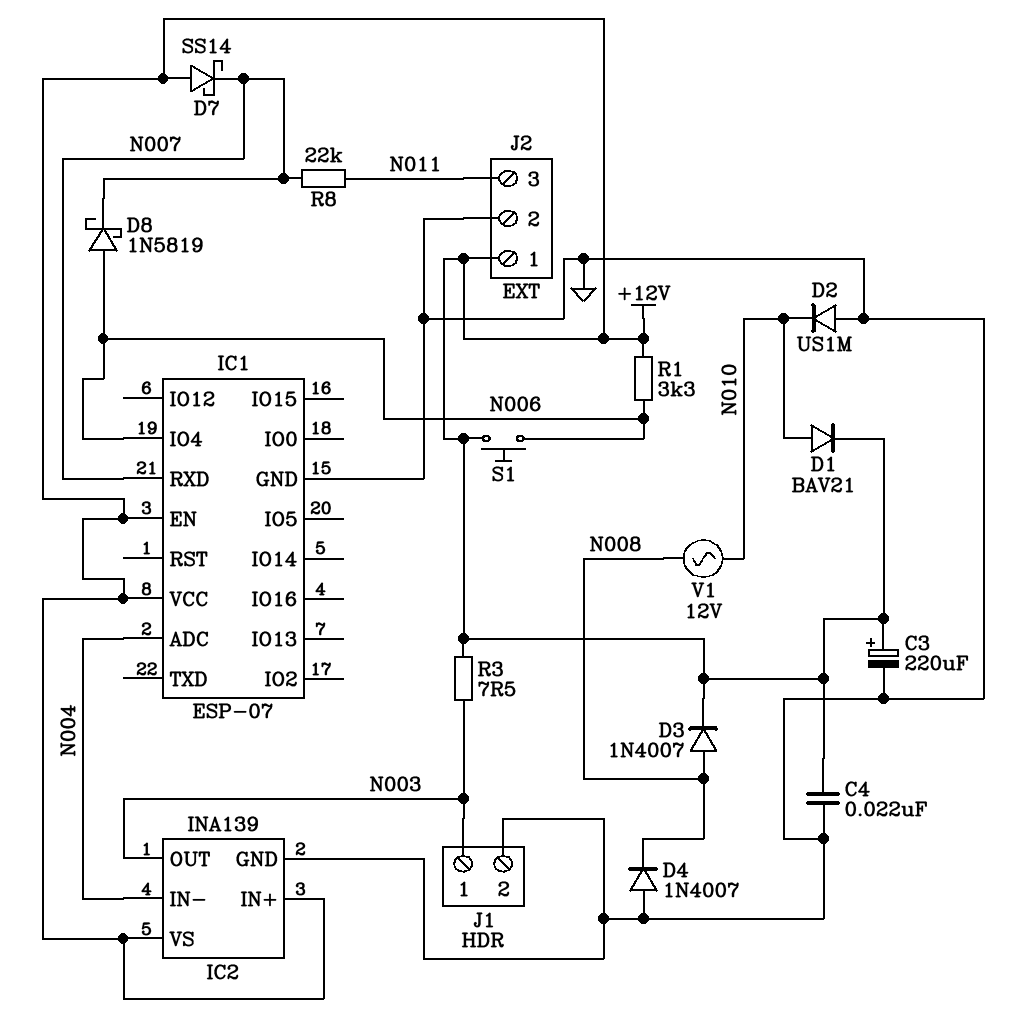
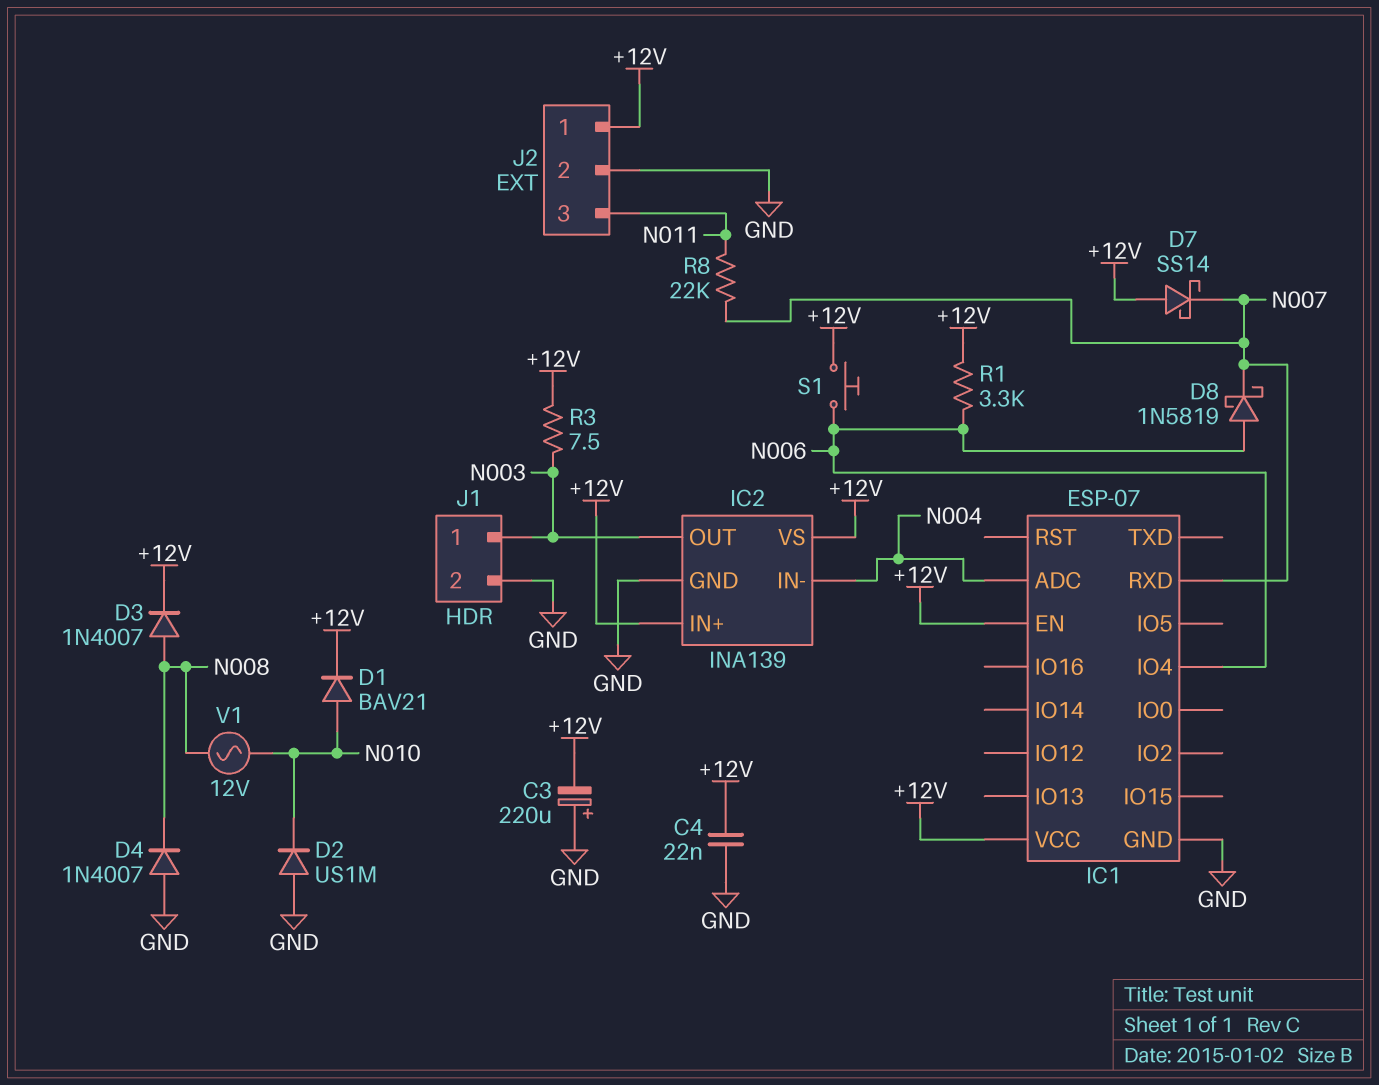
C3: 220uF (plus +12V, minus GND) -> 220uF (plus GND, minus +12V)

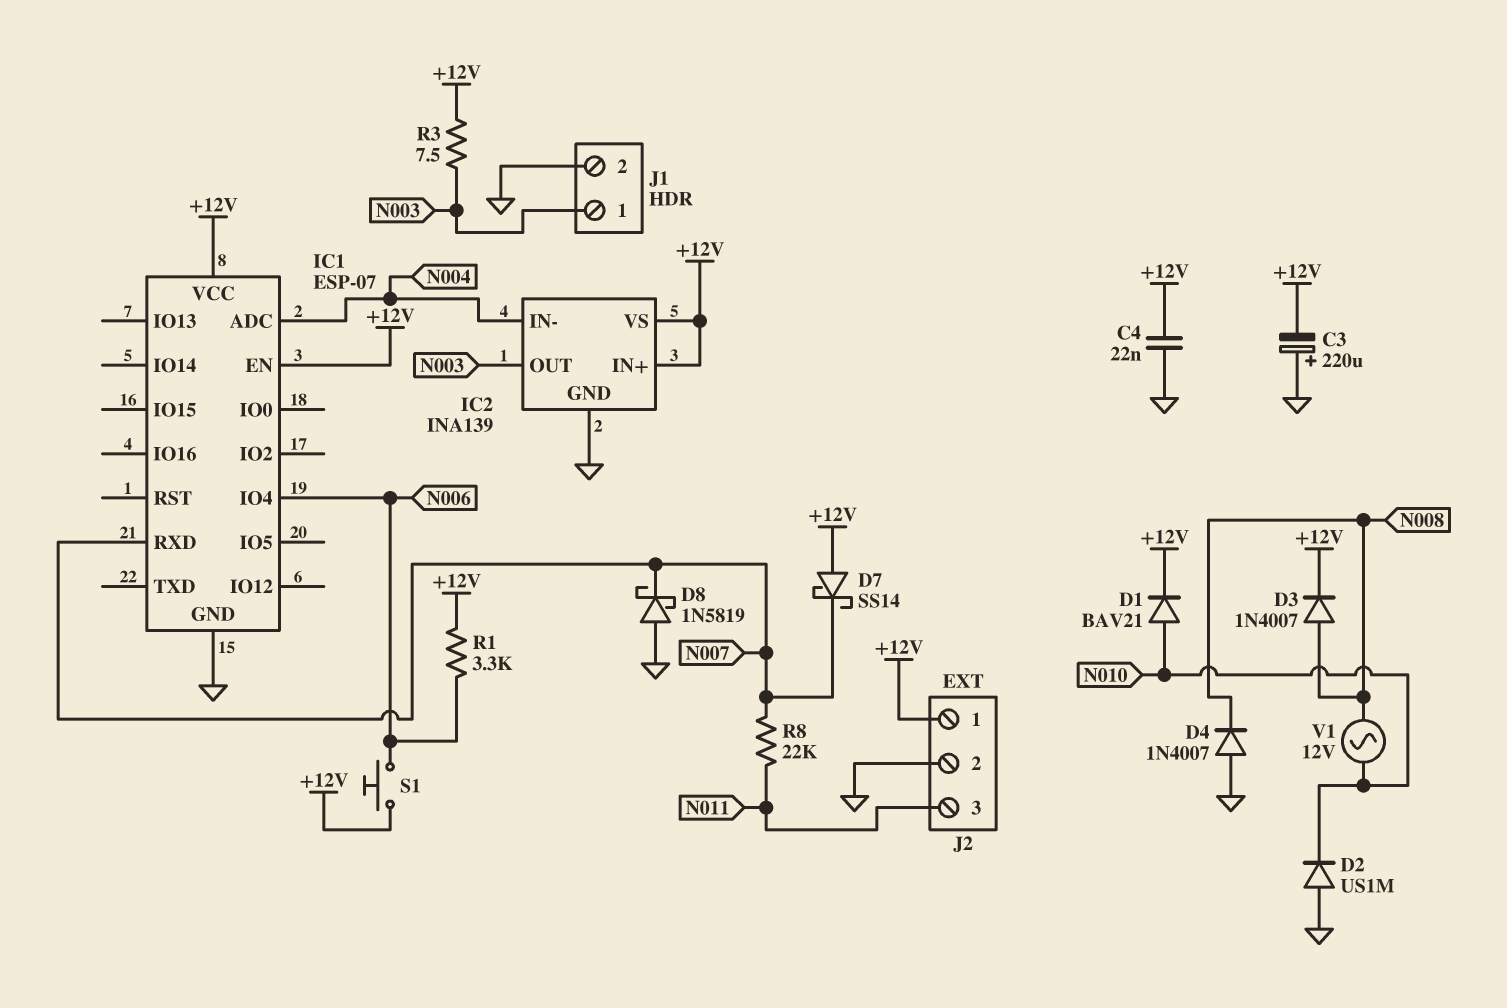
D8: schottky 1N5819 (A N006, K N007) -> schottky 1N5819 (A GND, K N007)

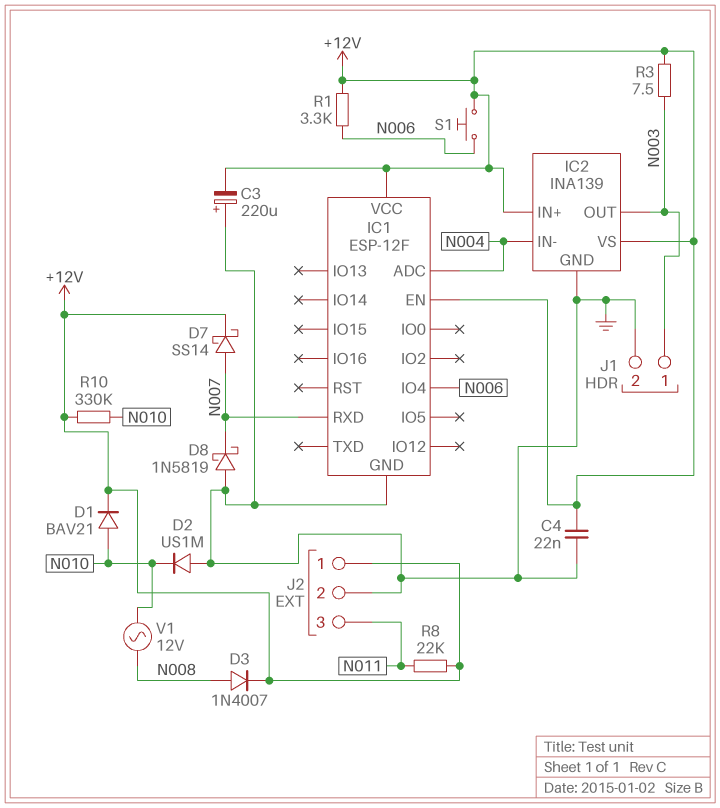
D4: diode 1N4007 (A GND, K N008) -> none
D7: schottky SS14 (A +12V, K N007) -> schottky SS14 (A N007, K +12V)
IC1: ESP-07 -> ESP-12F
R8: 22k (N007, N011) -> 22k (+12V, N011)
R10: none -> 330k (+12V, N010)

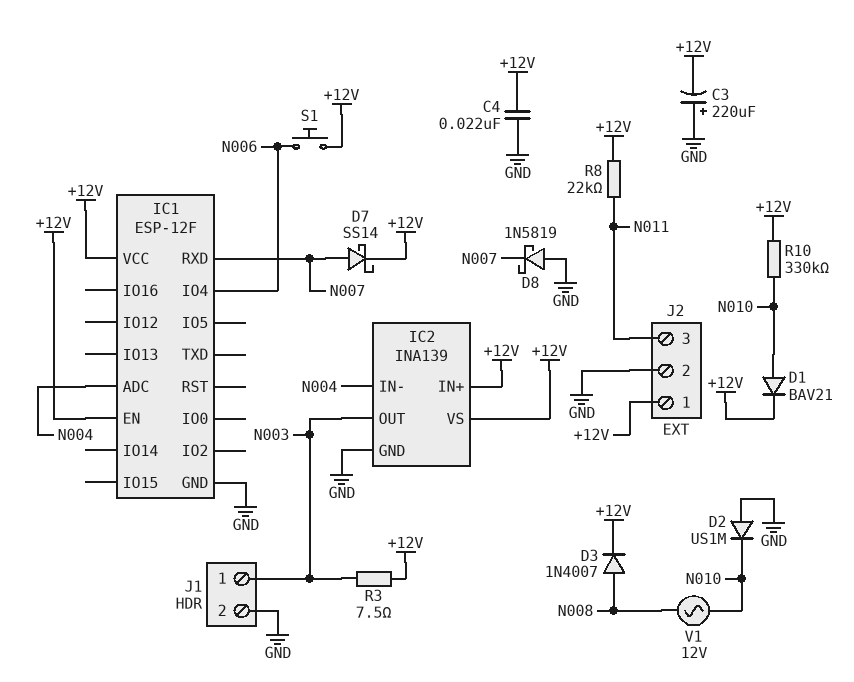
R1: 3.3k (+12V, N006) -> none

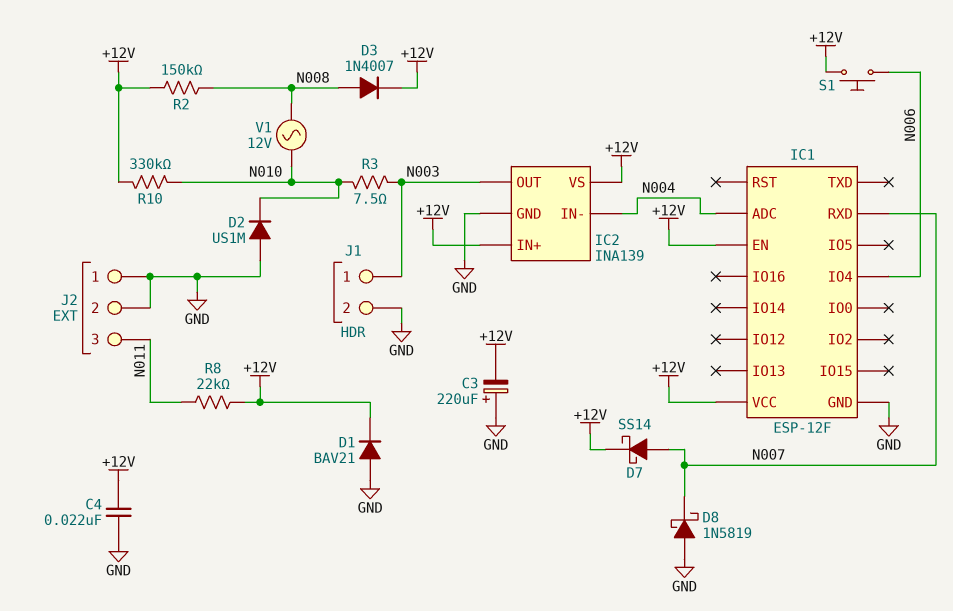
D1: diode BAV21 (A N010, K +12V) -> diode BAV21 (A GND, K +12V)
J2 pin 1: +12V -> GND
R2: none -> 150k (+12V, N008)
R3: 7.5 (+12V, N003) -> 7.5 (N003, N010)

